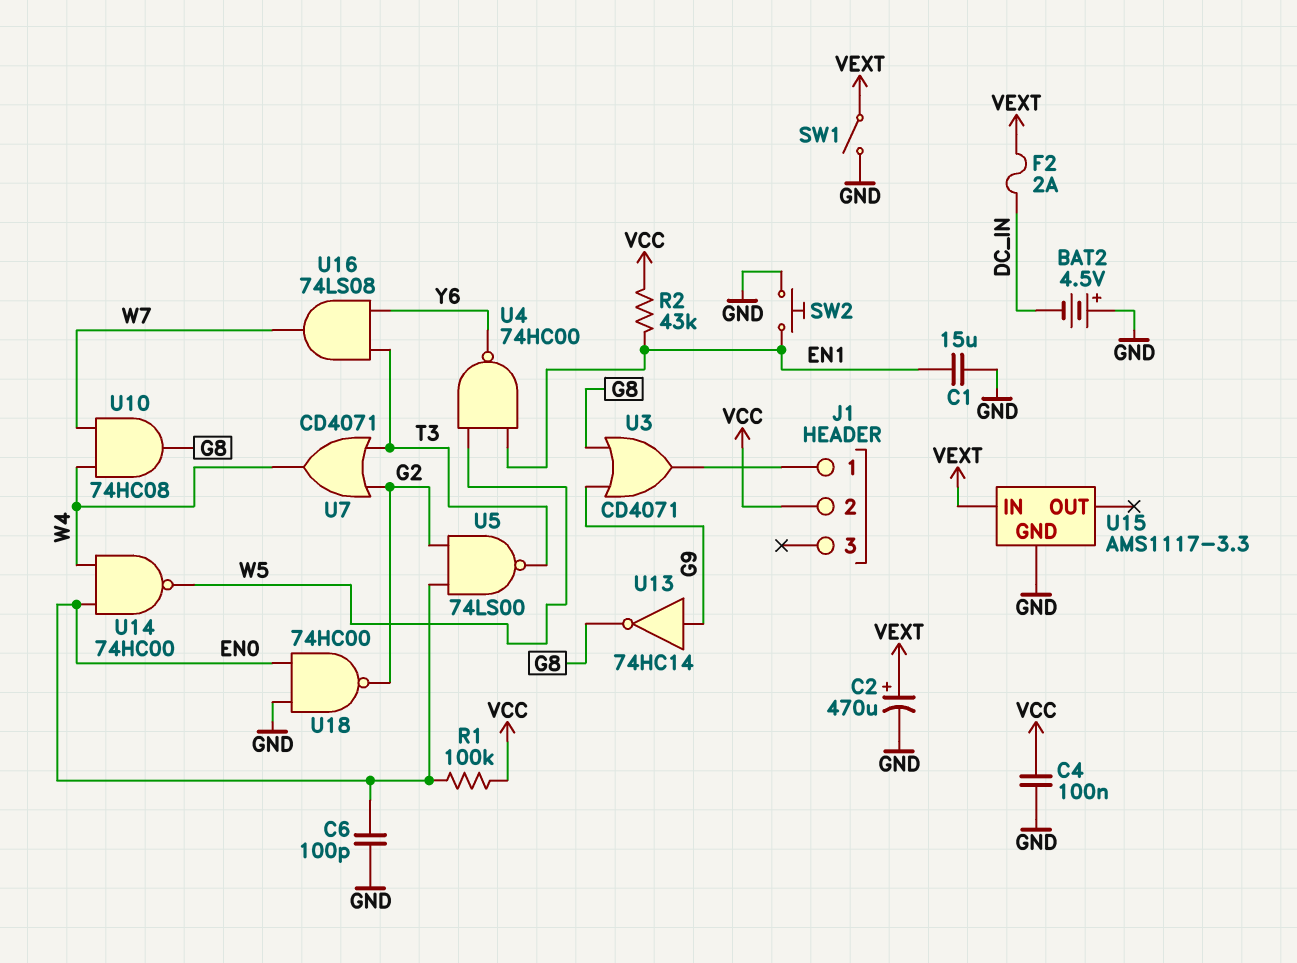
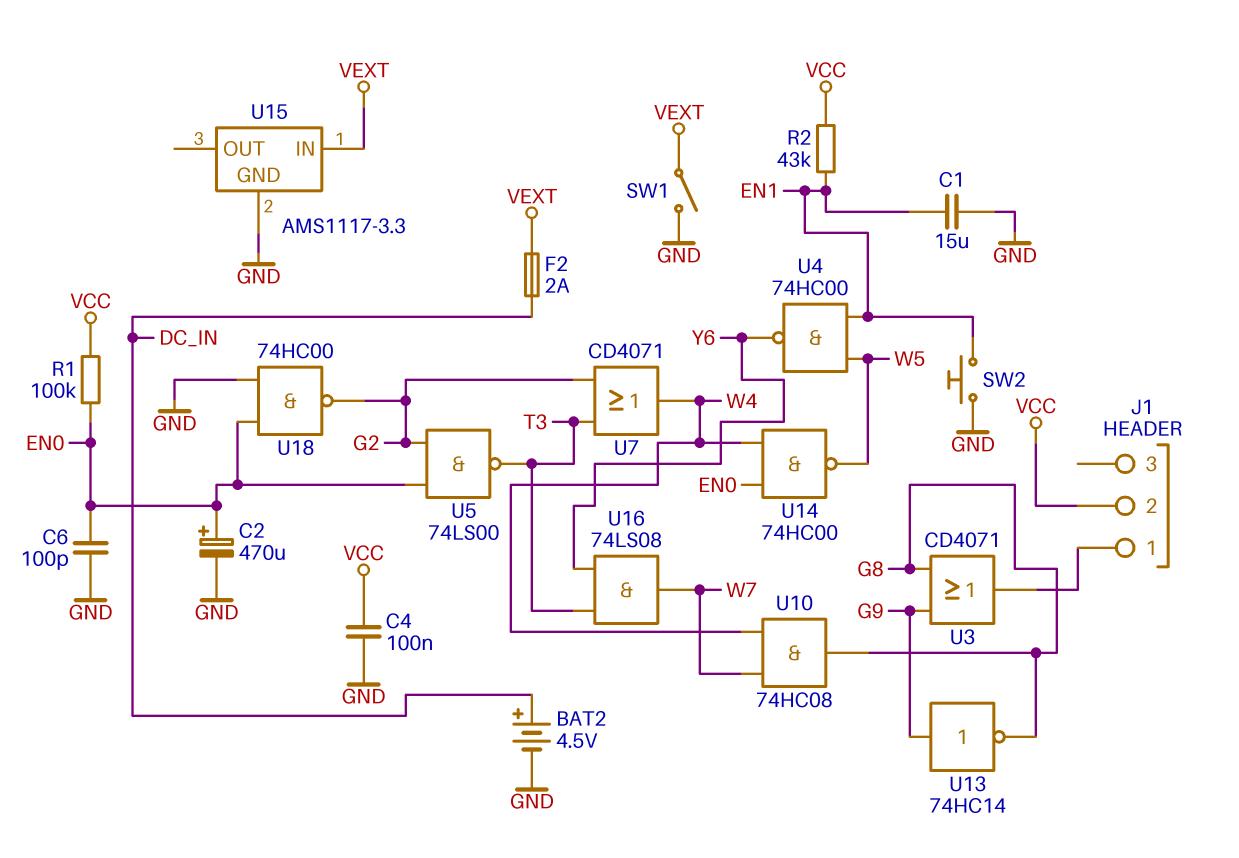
BAT2: 4.5V (plus GND, minus DC_IN) -> 4.5V (plus DC_IN, minus GND)
C2: 470uF (plus VEXT, minus GND) -> 470uF (plus EN0, minus GND)

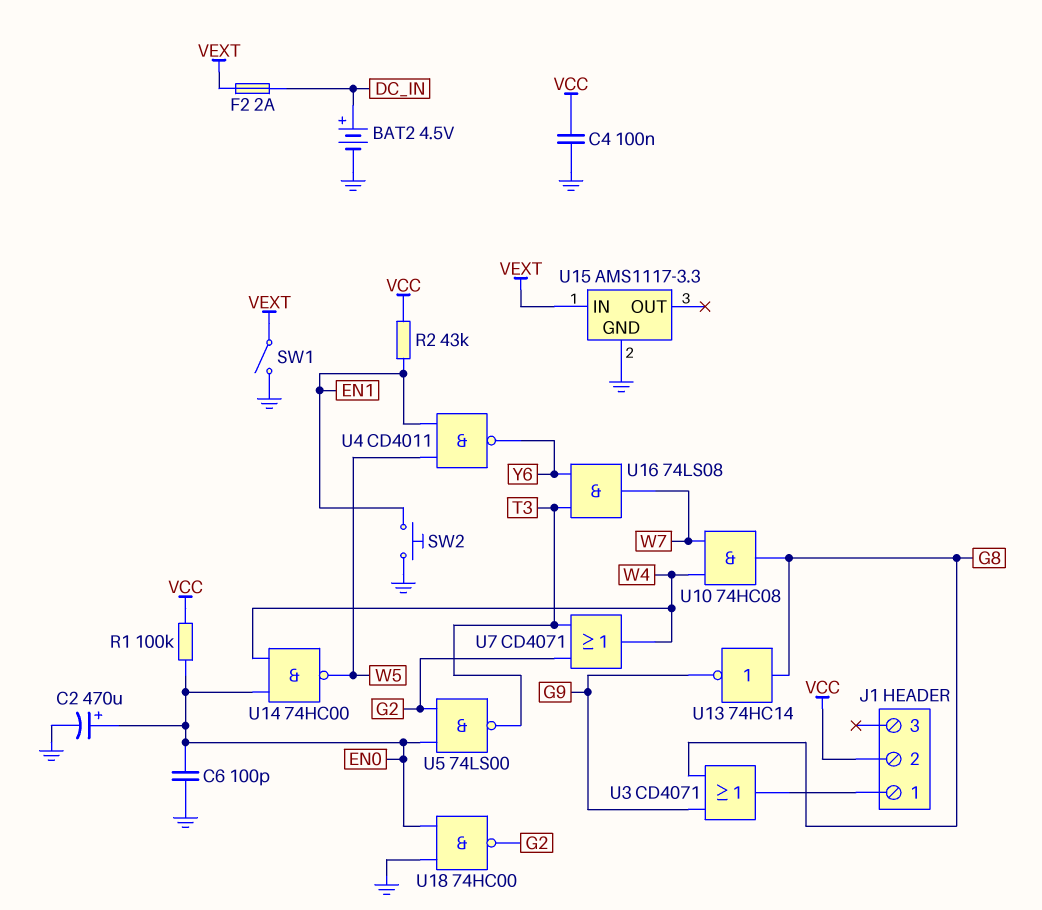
C1: 15uF (EN1, GND) -> none
U4: NAND 74HC00 (in EN1, in W5, out Y6) -> NAND CD4011 (in EN1, in W5, out Y6)
U13: NOT 74HC14 (in G9, out G8) -> NOT 74HC14 (in G8, out G9)

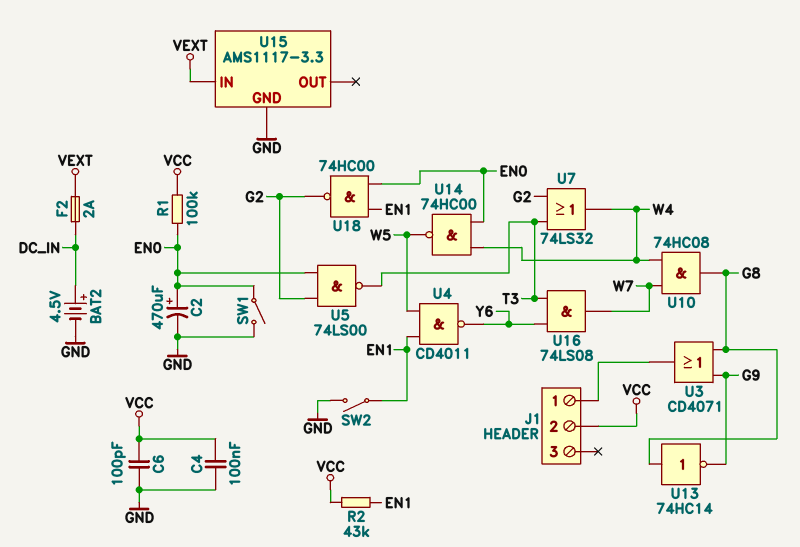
C6: 100pF (EN0, GND) -> 100pF (GND, VCC)
SW1: switch (GND, VEXT) -> switch (EN0, GND)
SW2: button (EN1, GND) -> switch (EN1, GND)
U7: OR CD4071 (in G2, in T3, out W4) -> OR 74LS32 (in G2, in T3, out W4)
U18: NAND 74HC00 (in EN0, in GND, out G2) -> NAND 74HC00 (in EN0, in EN1, out G2)

